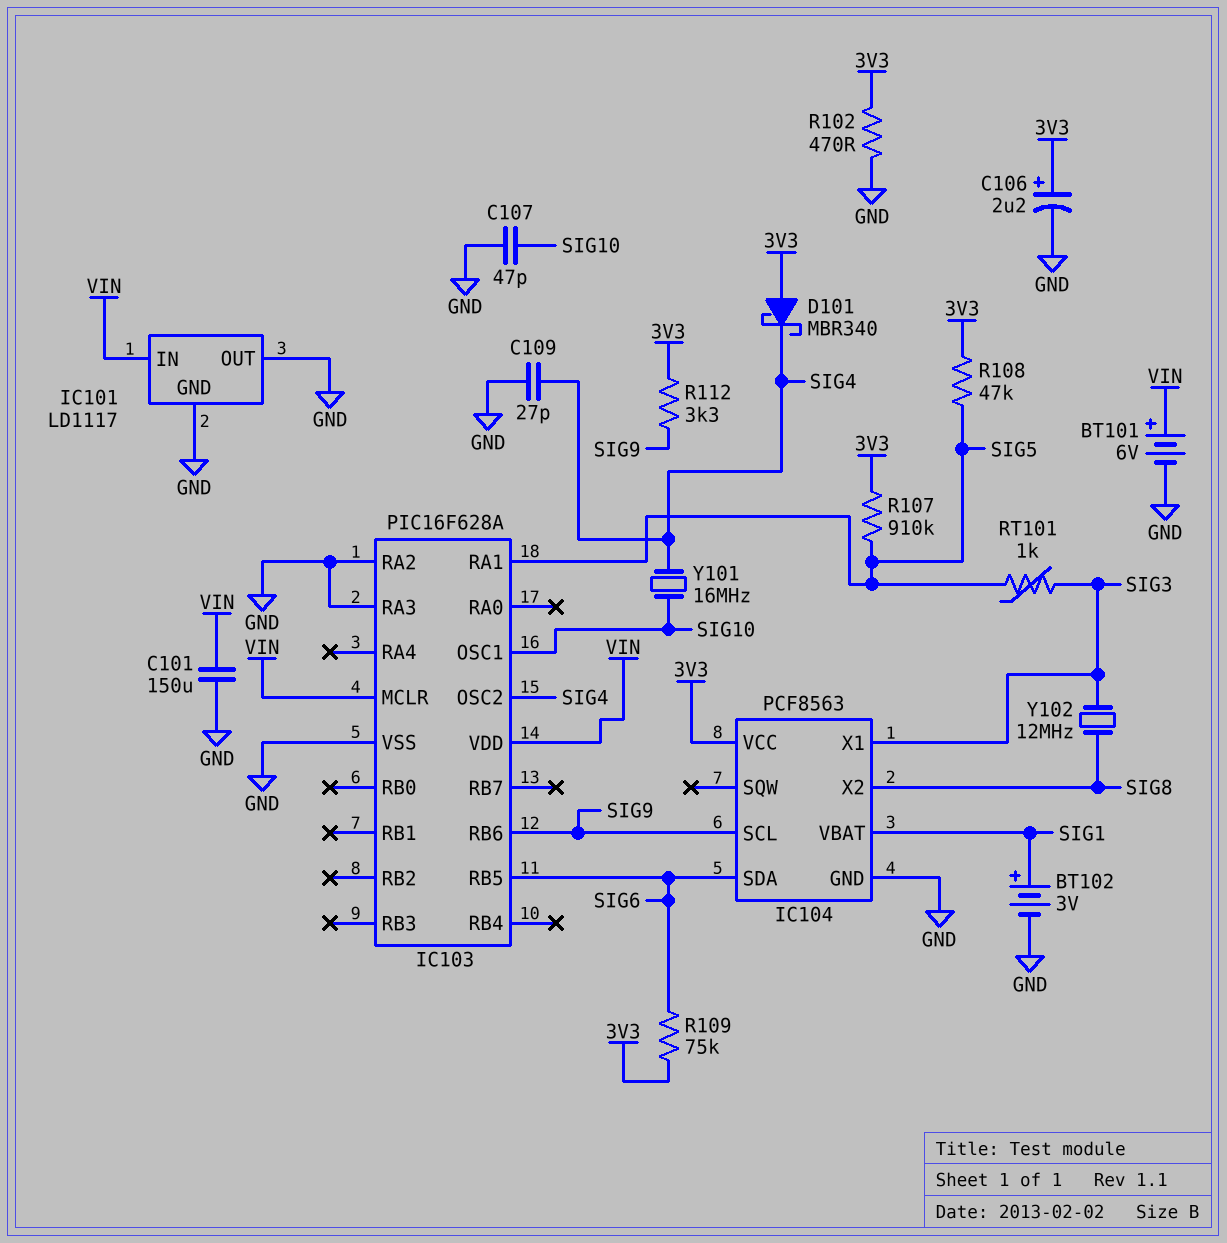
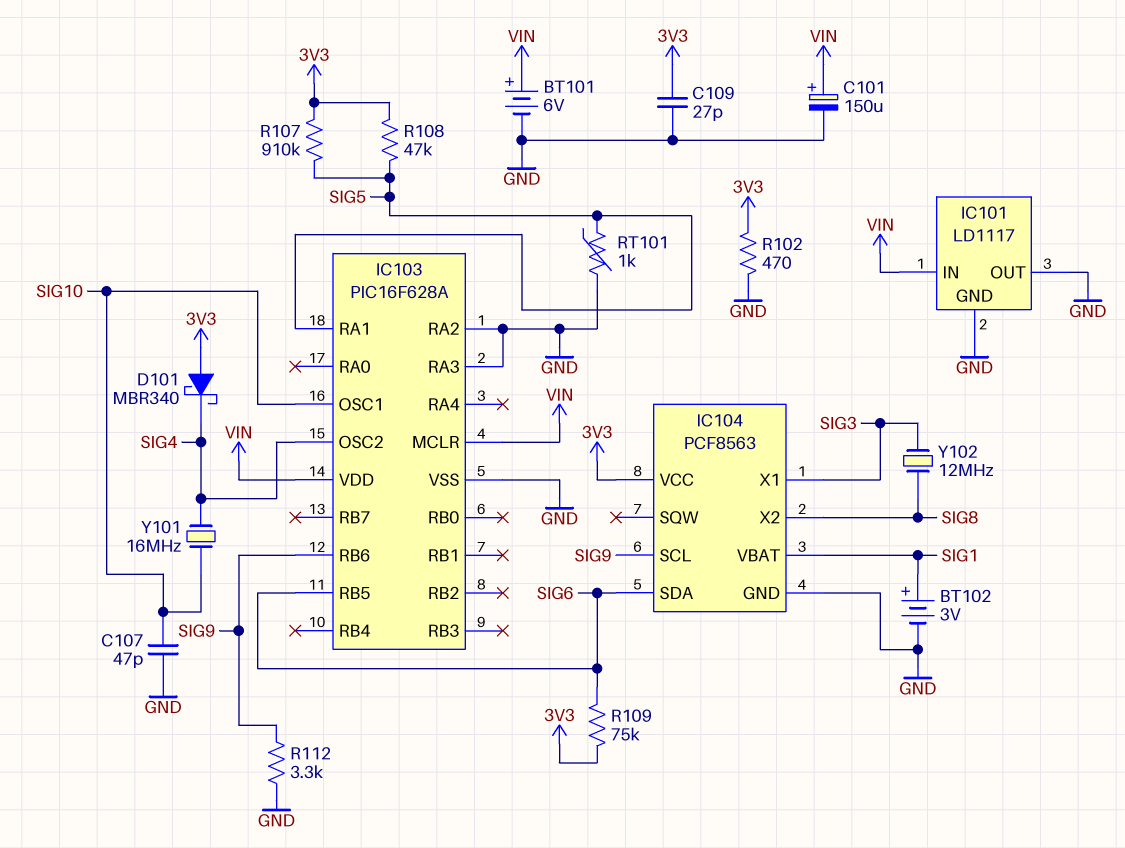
C101: 150uF (GND, VIN) -> 150uF (plus VIN, minus GND)
C106: 2.2uF (plus 3V3, minus GND) -> none
C109: 27pF (GND, SIG4) -> 27pF (3V3, GND)
R112: 3.3k (3V3, SIG9) -> 3.3k (GND, SIG9)
RT101: 1k (SIG3, SIG5) -> 1k (GND, SIG5)

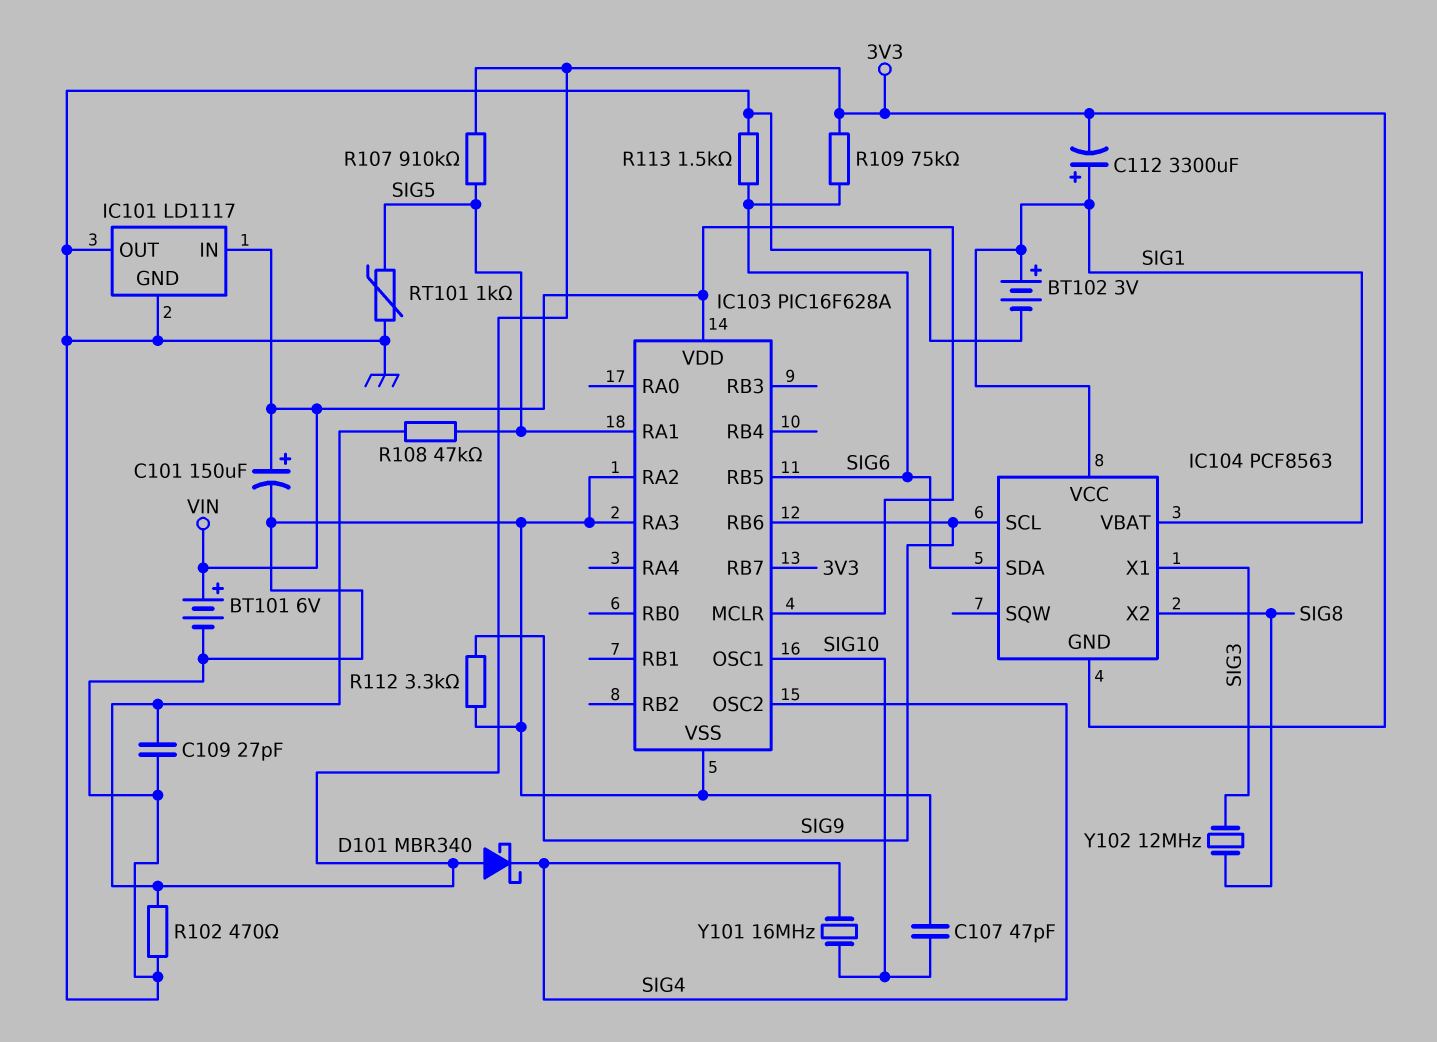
C112: none -> 3300uF (plus SIG1, minus 3V3)
IC103 pin RB7: none -> 3V3
IC104 pin GND: GND -> 3V3
IC104 pin VCC: 3V3 -> SIG1
R113: none -> 1.5k (GND, SIG6)

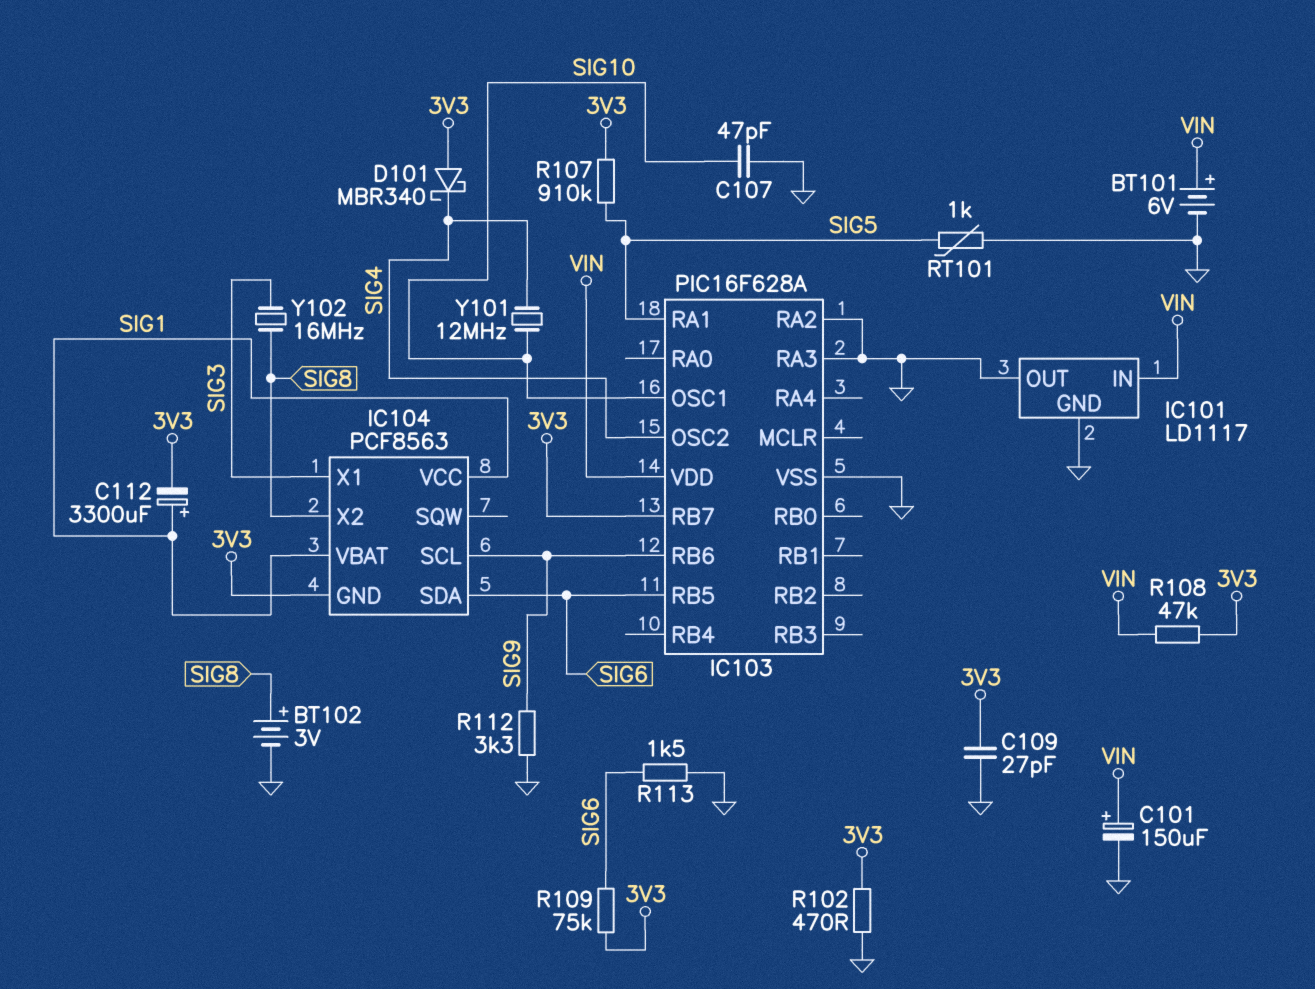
BT102: 3V (plus SIG1, minus GND) -> 3V (plus SIG8, minus GND)
IC103 pin MCLR: VIN -> none
R108: 47k (3V3, SIG5) -> 47k (3V3, VIN)
Y101: 16MHz (SIG4, SIG10) -> 12MHz (SIG4, SIG10)
Y102: 12MHz (SIG3, SIG8) -> 16MHz (SIG3, SIG8)

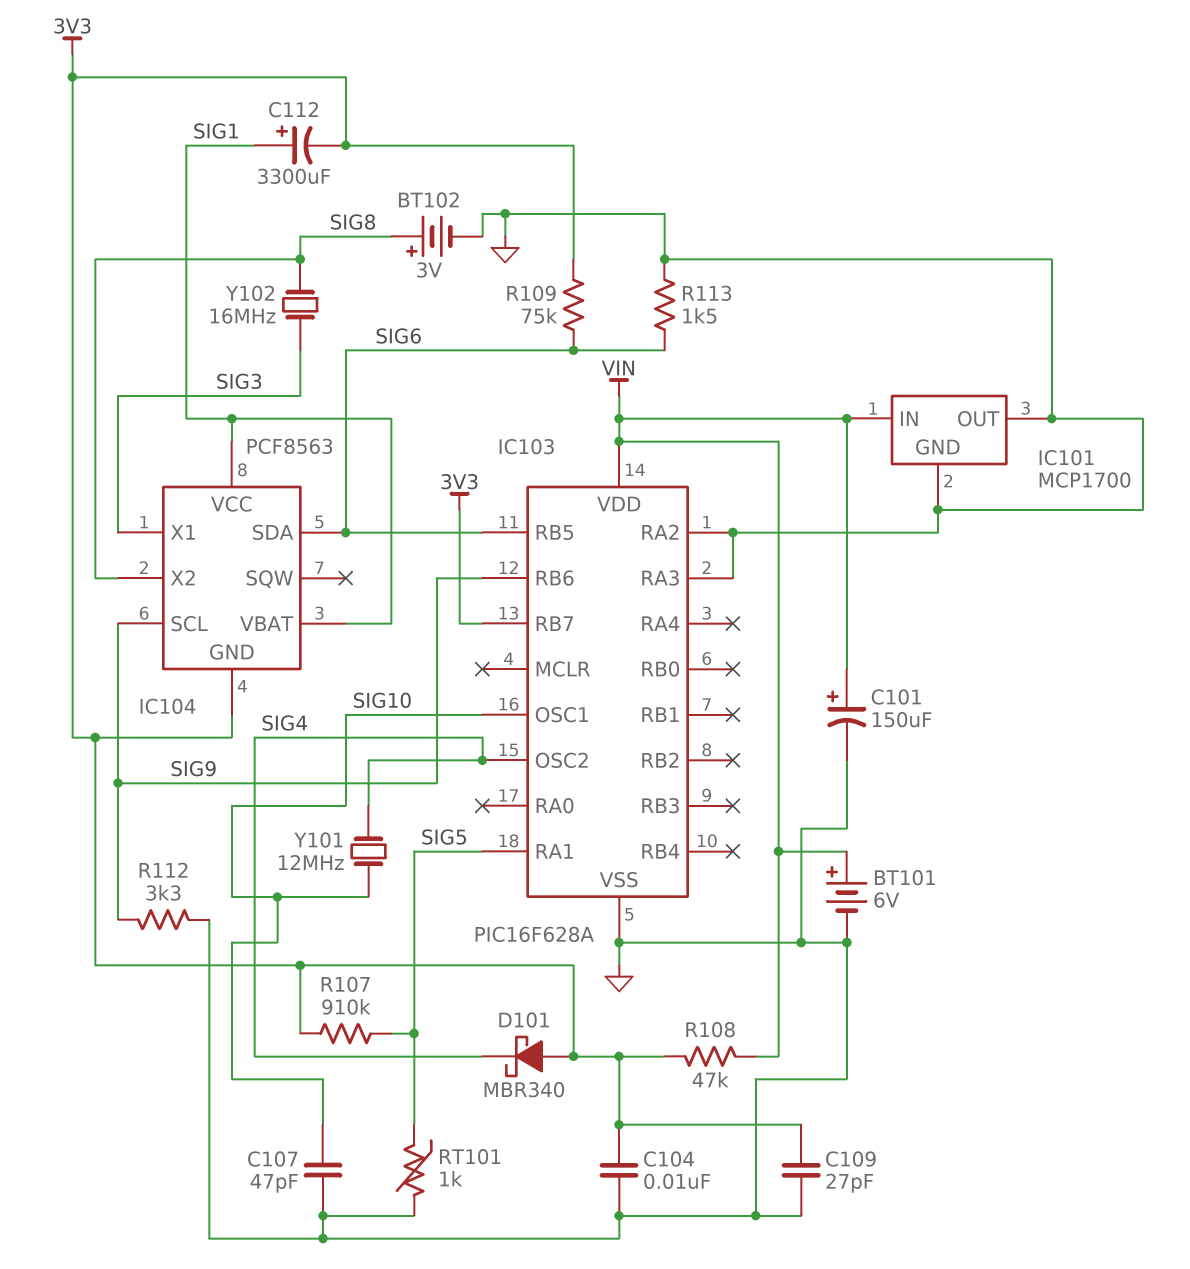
C104: none -> 10nF (3V3, GND)
IC101: LD1117 -> MCP1700
R102: 470 (3V3, GND) -> none

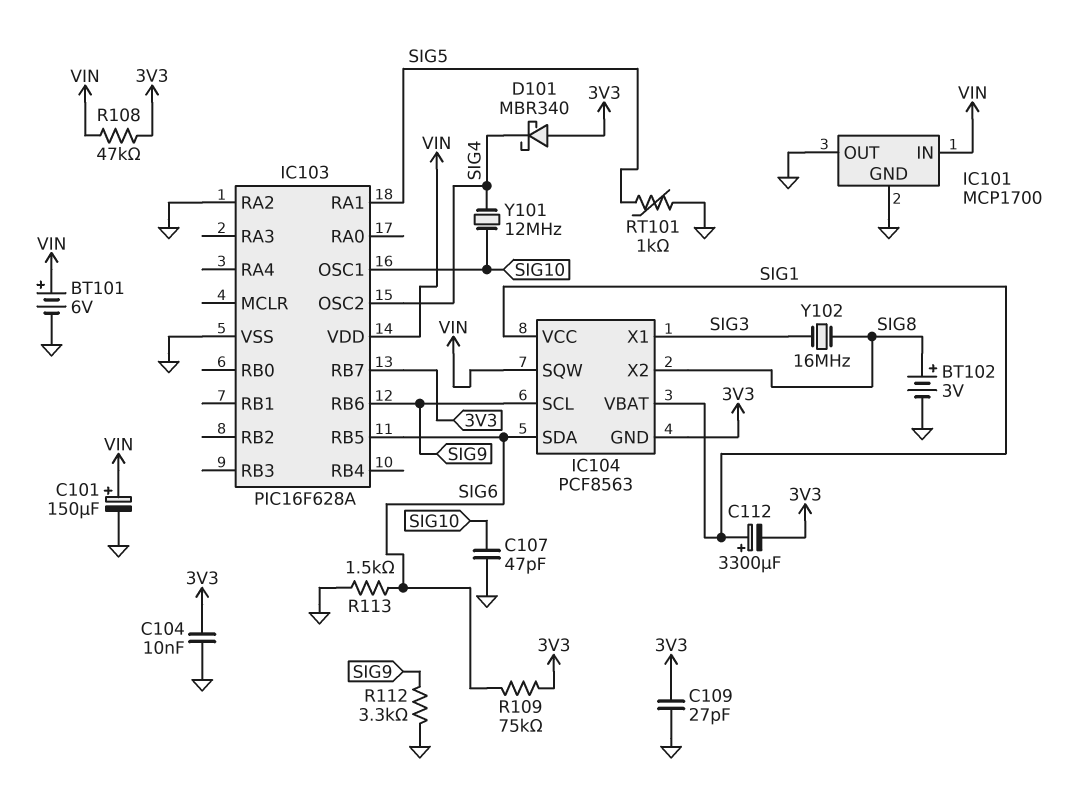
IC103 pin RA3: GND -> none
IC104 pin SQW: none -> VIN
R107: 910k (3V3, SIG5) -> none

